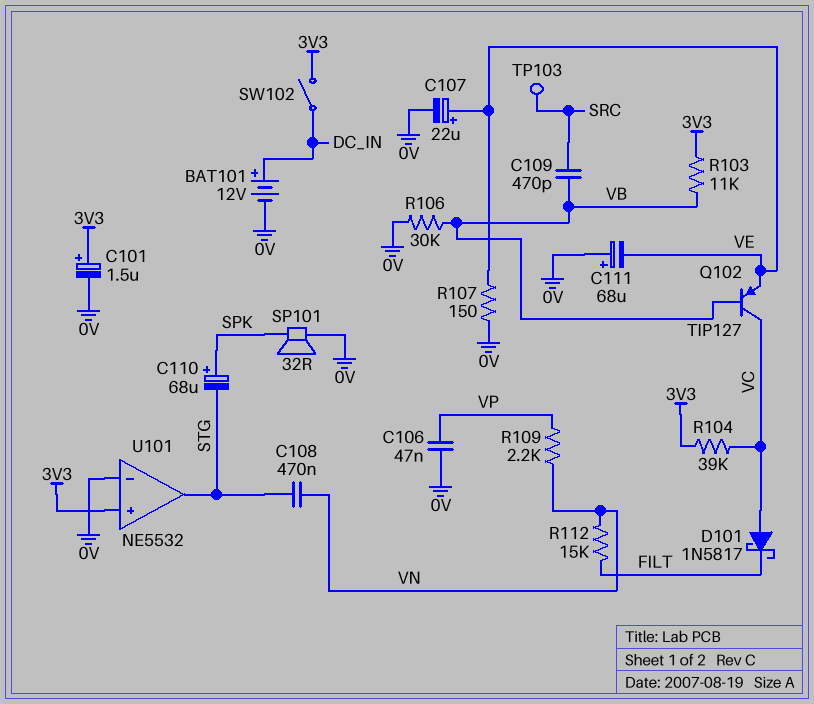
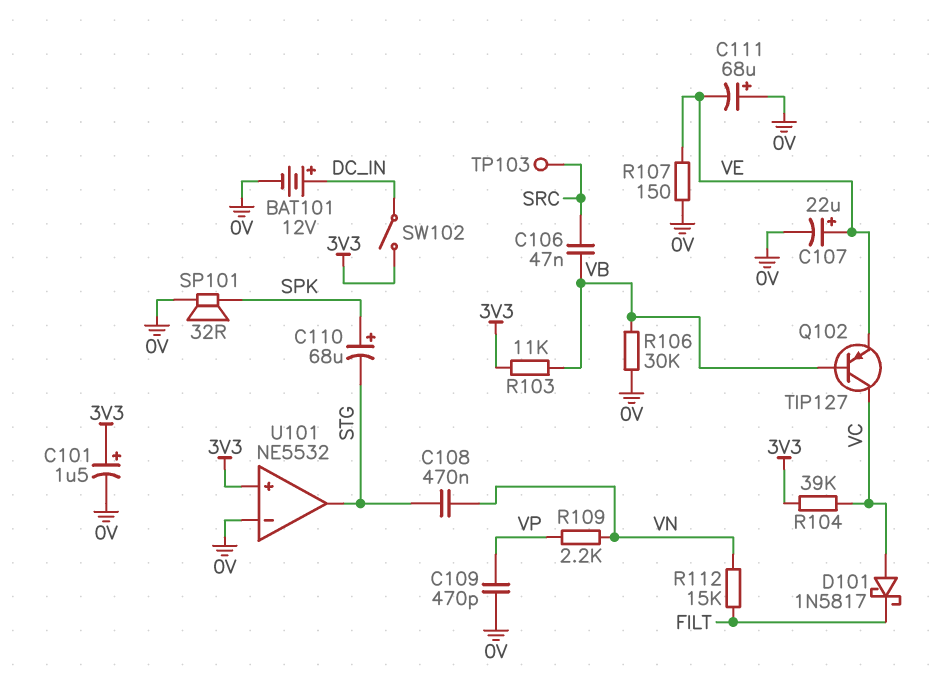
C106: 47nF (0V, VP) -> 47nF (SRC, VB)
C109: 470pF (SRC, VB) -> 470pF (0V, VP)

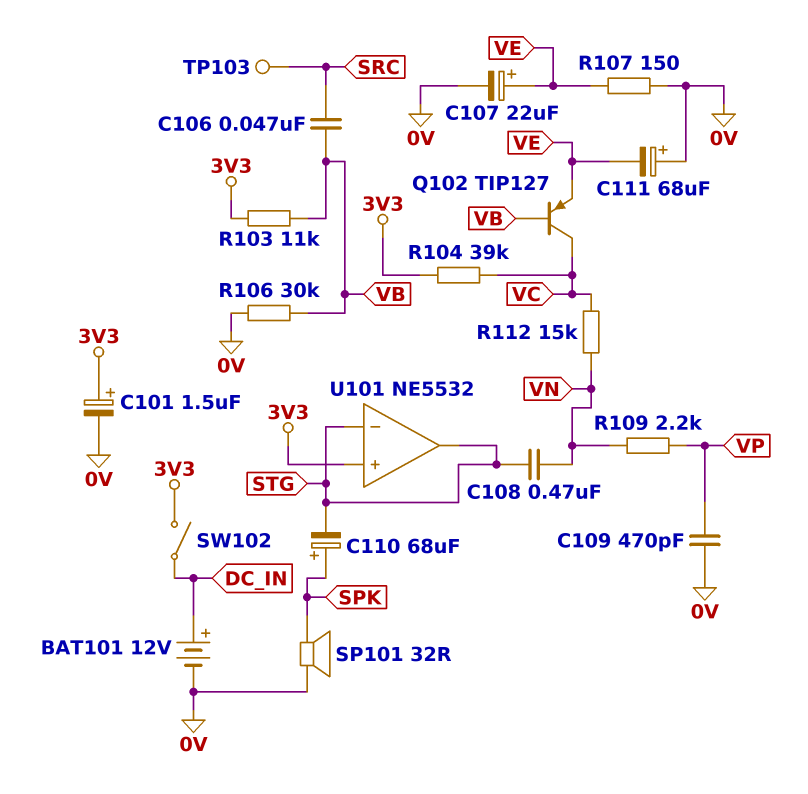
D101: schottky 1N5817 (A VC, K FILT) -> none
R112: 15k (FILT, VN) -> 15k (VC, VN)
U101 pin in-: 0V -> STG

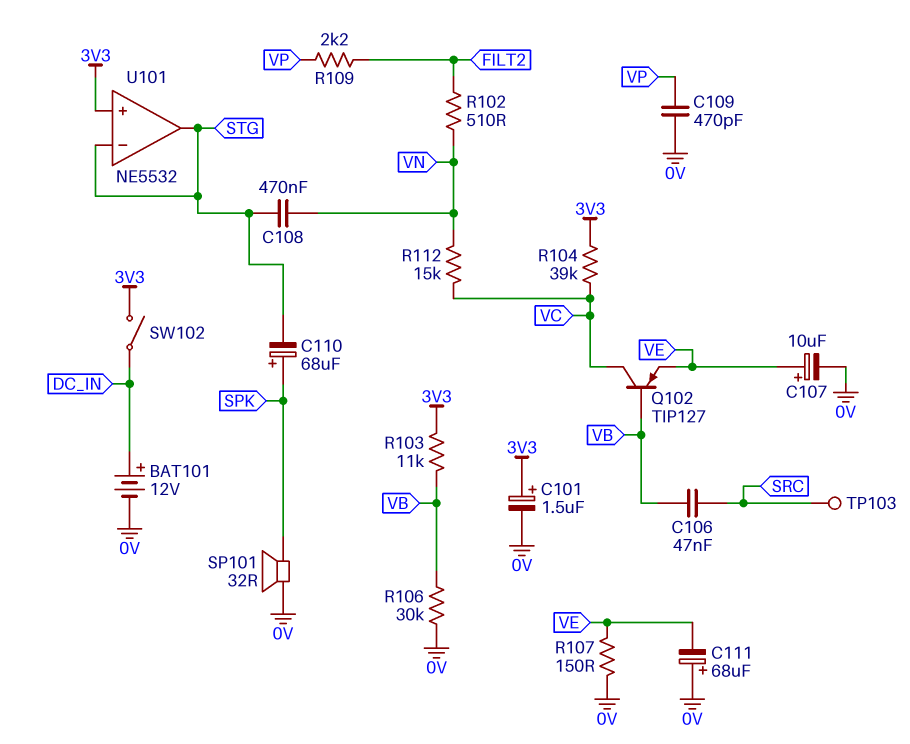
C107: 22uF (plus VE, minus 0V) -> 10uF (plus VE, minus 0V)
R102: none -> 510 (FILT2, VN)
R109: 2.2k (VN, VP) -> 2.2k (FILT2, VP)

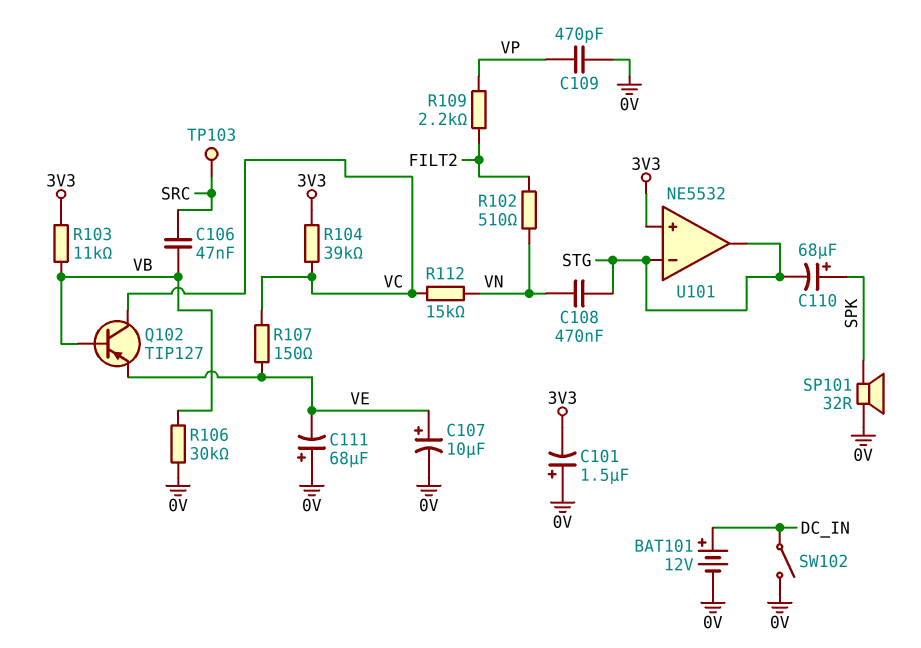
C101: 1.5uF (plus 3V3, minus 0V) -> 1.5uF (plus 0V, minus 3V3)
R107: 150 (0V, VE) -> 150 (VC, VE)
SW102: switch (3V3, DC_IN) -> switch (0V, DC_IN)

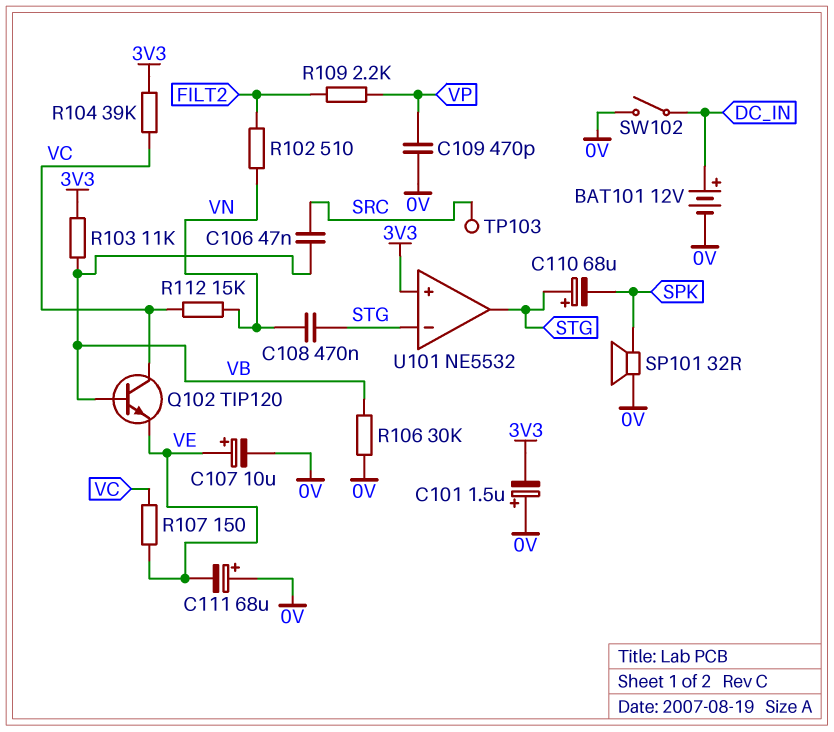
C110: 68uF (plus SPK, minus STG) -> 68uF (plus STG, minus SPK)
Q102: PNP TIP127 (B VB, C VC, E VE) -> NPN TIP120 (B VB, C VC, E VE)

